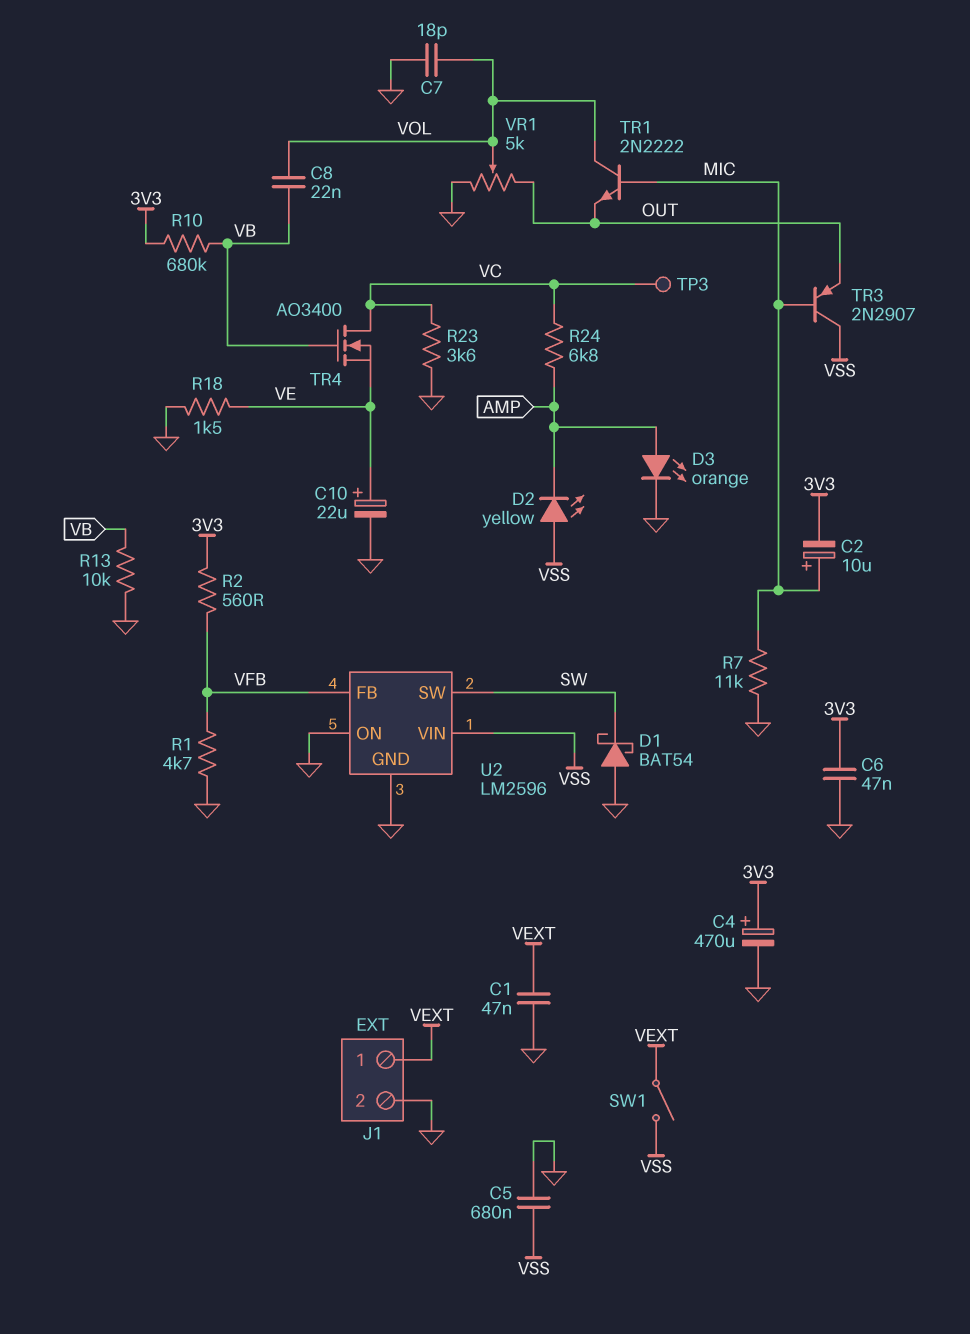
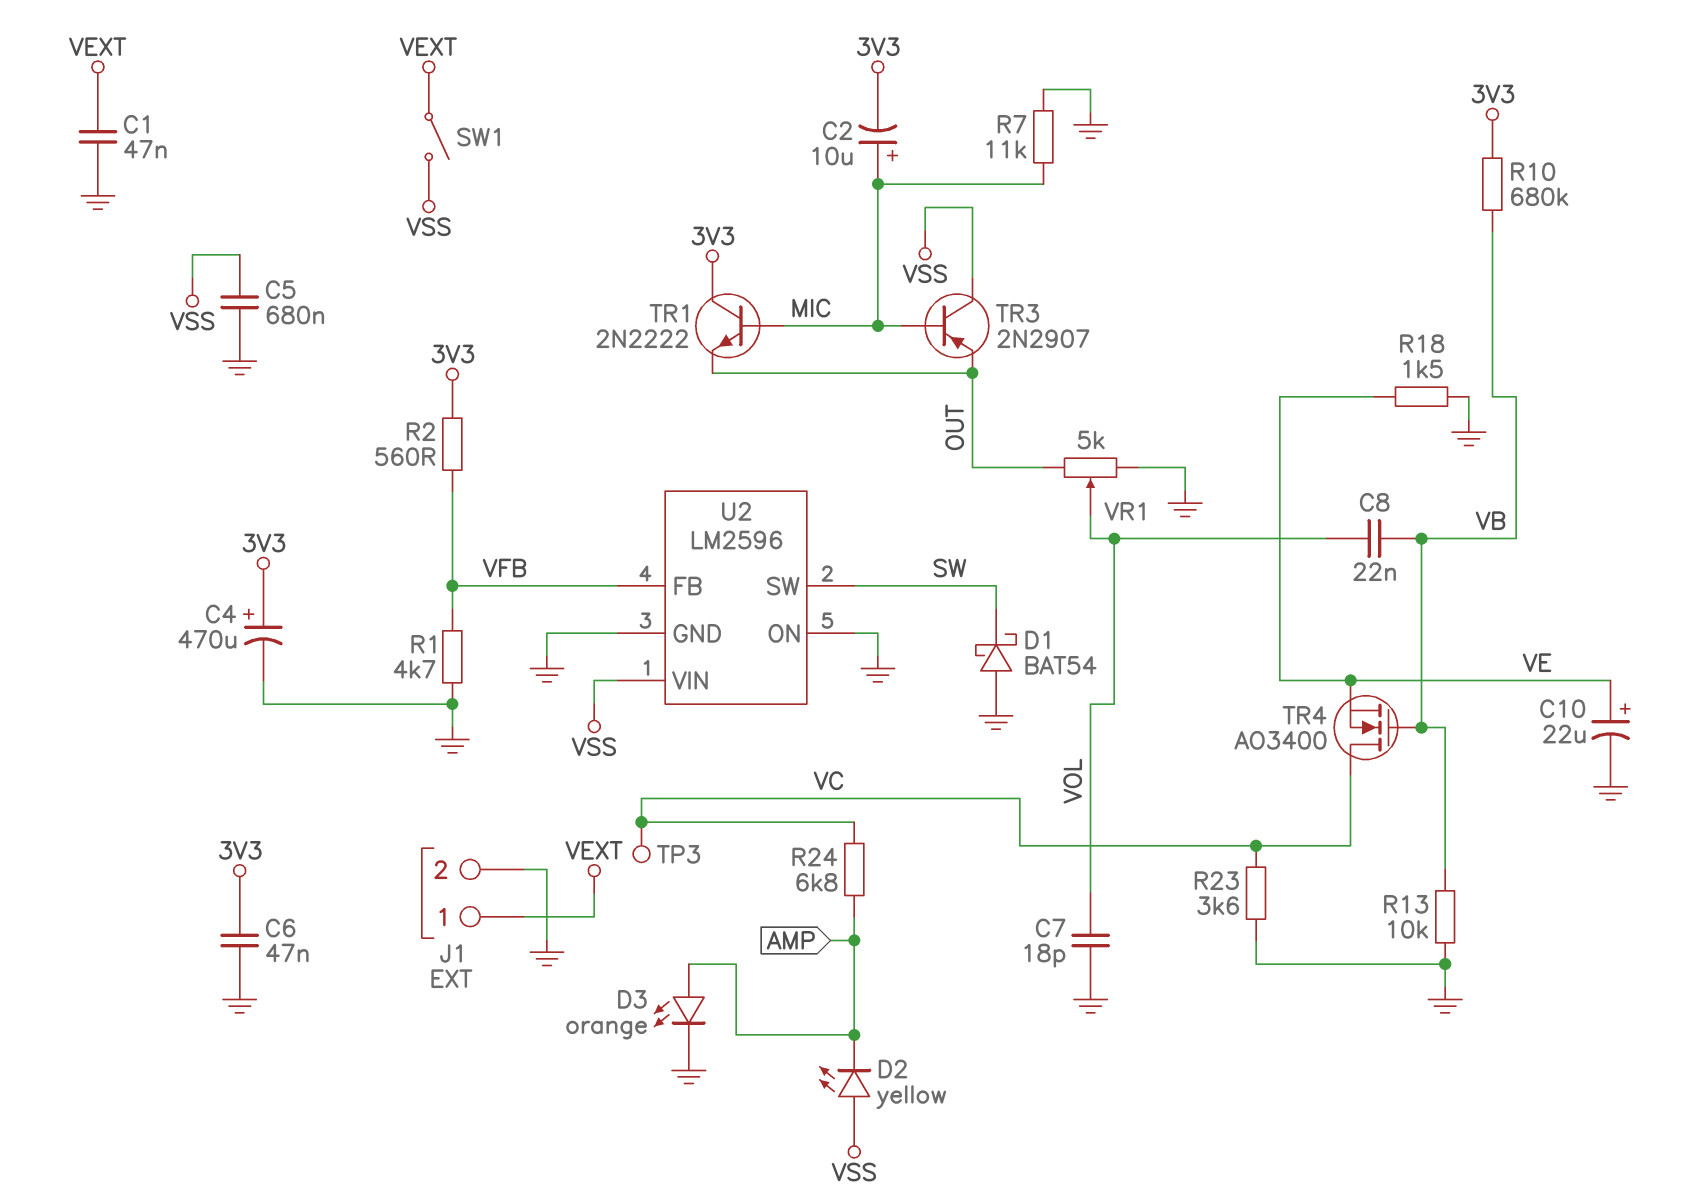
TR1: NPN 2N2222 (B MIC, C VOL, E OUT) -> NPN 2N2222 (B MIC, C 3V3, E OUT)

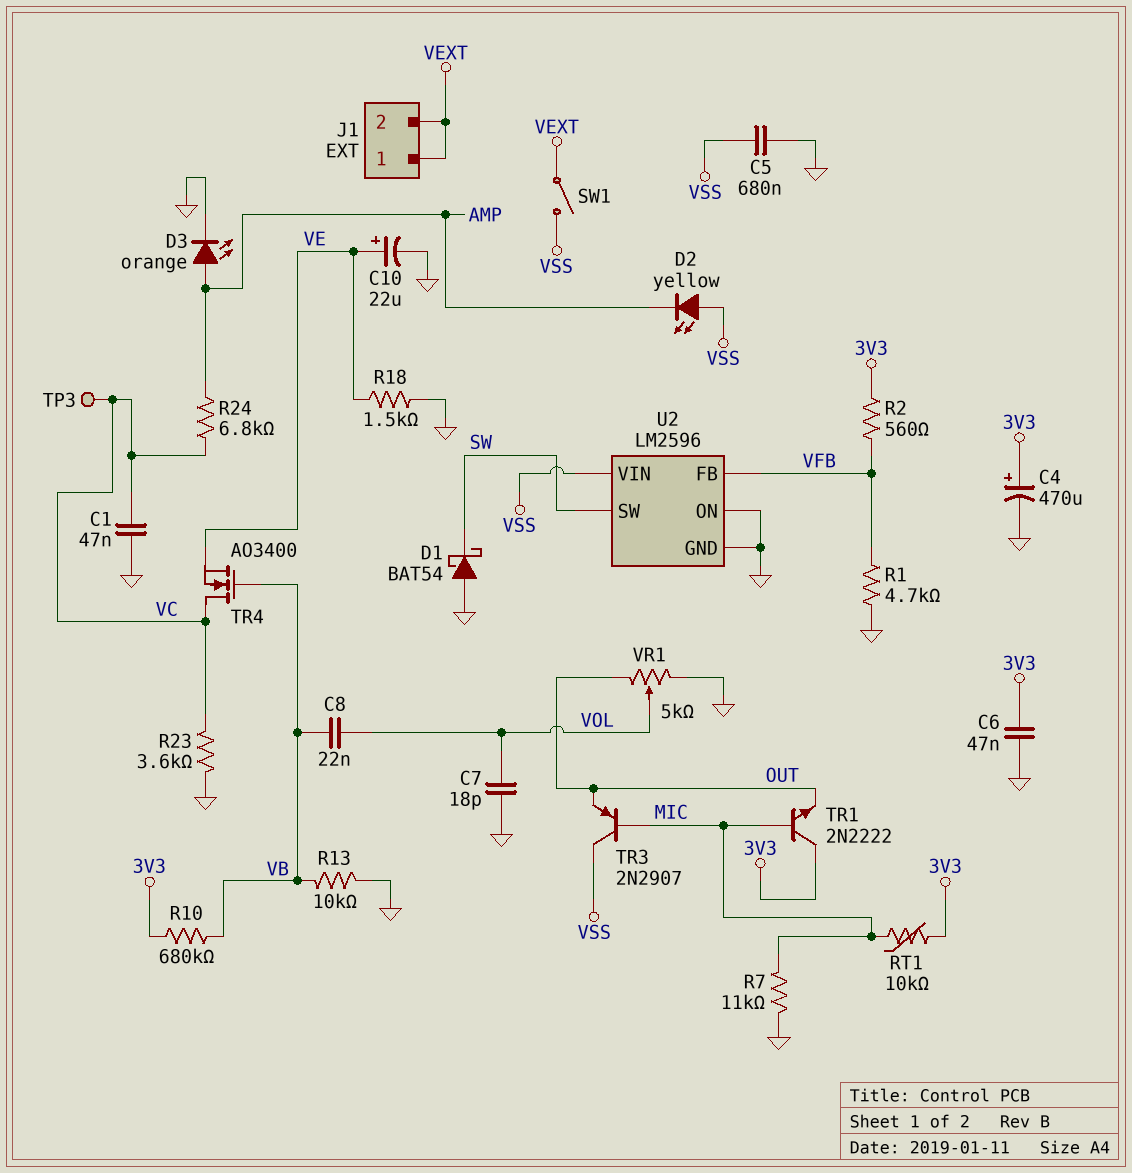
C1: 47nF (GND, VEXT) -> 47nF (GND, VC)
C2: 10uF (plus MIC, minus 3V3) -> none
J1 pin 2: GND -> VEXT
RT1: none -> 10k (3V3, MIC)

